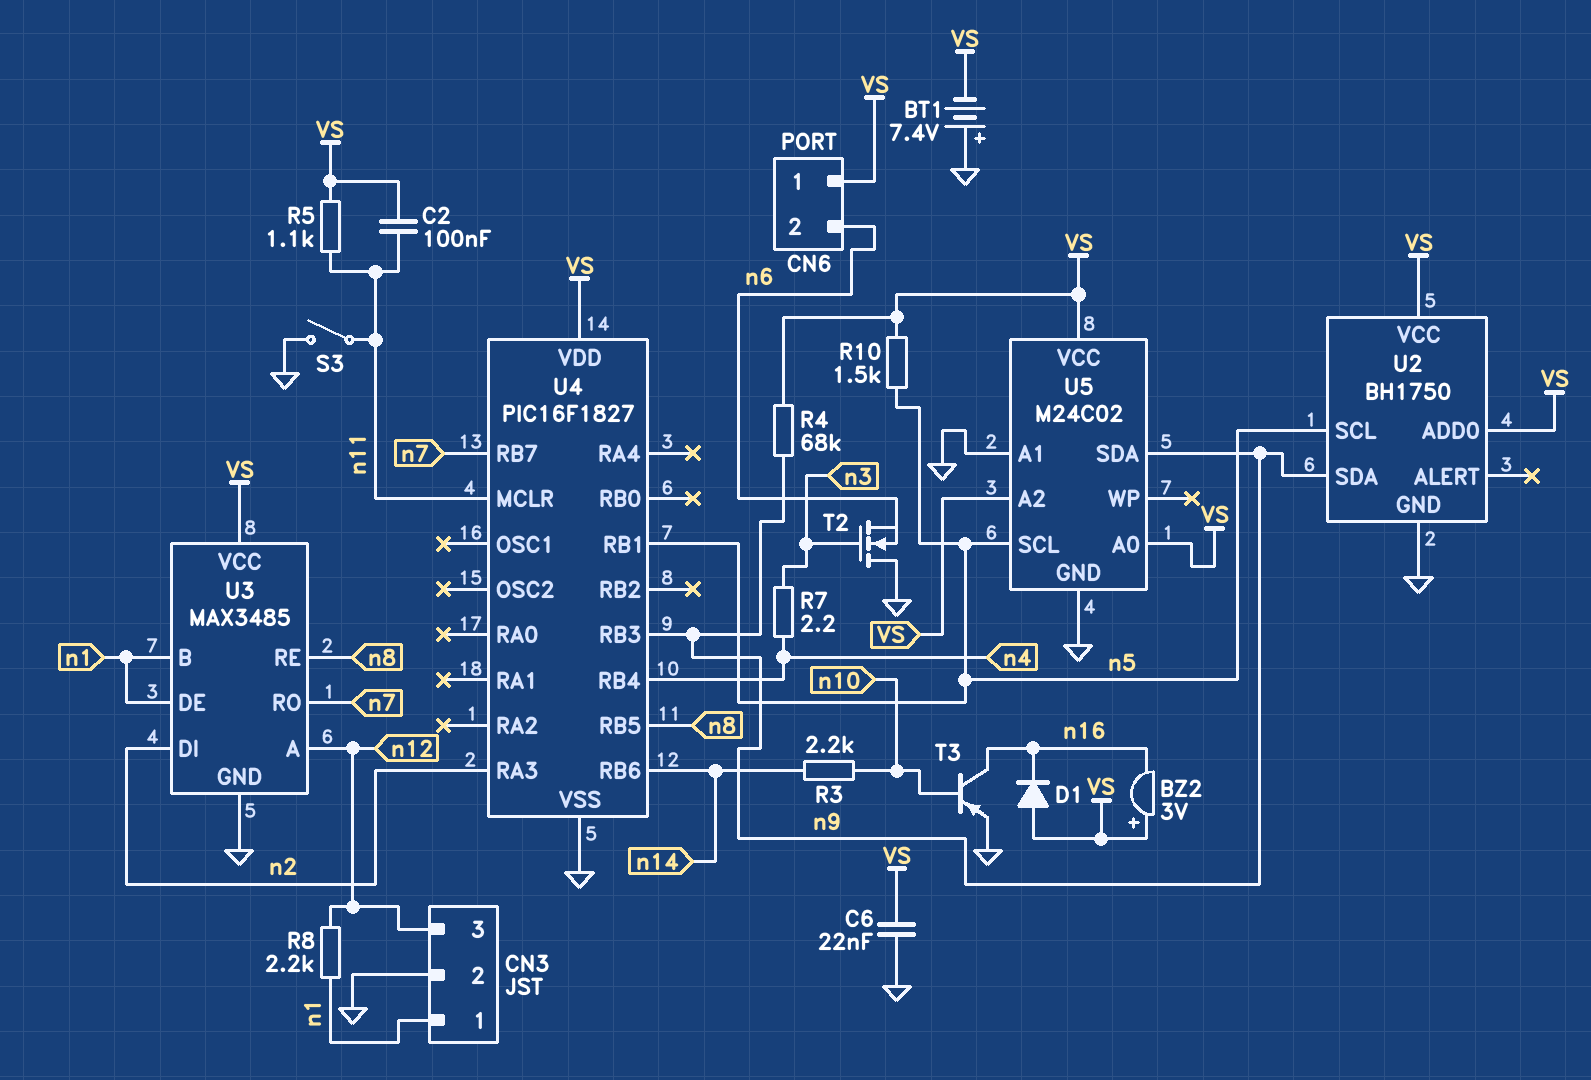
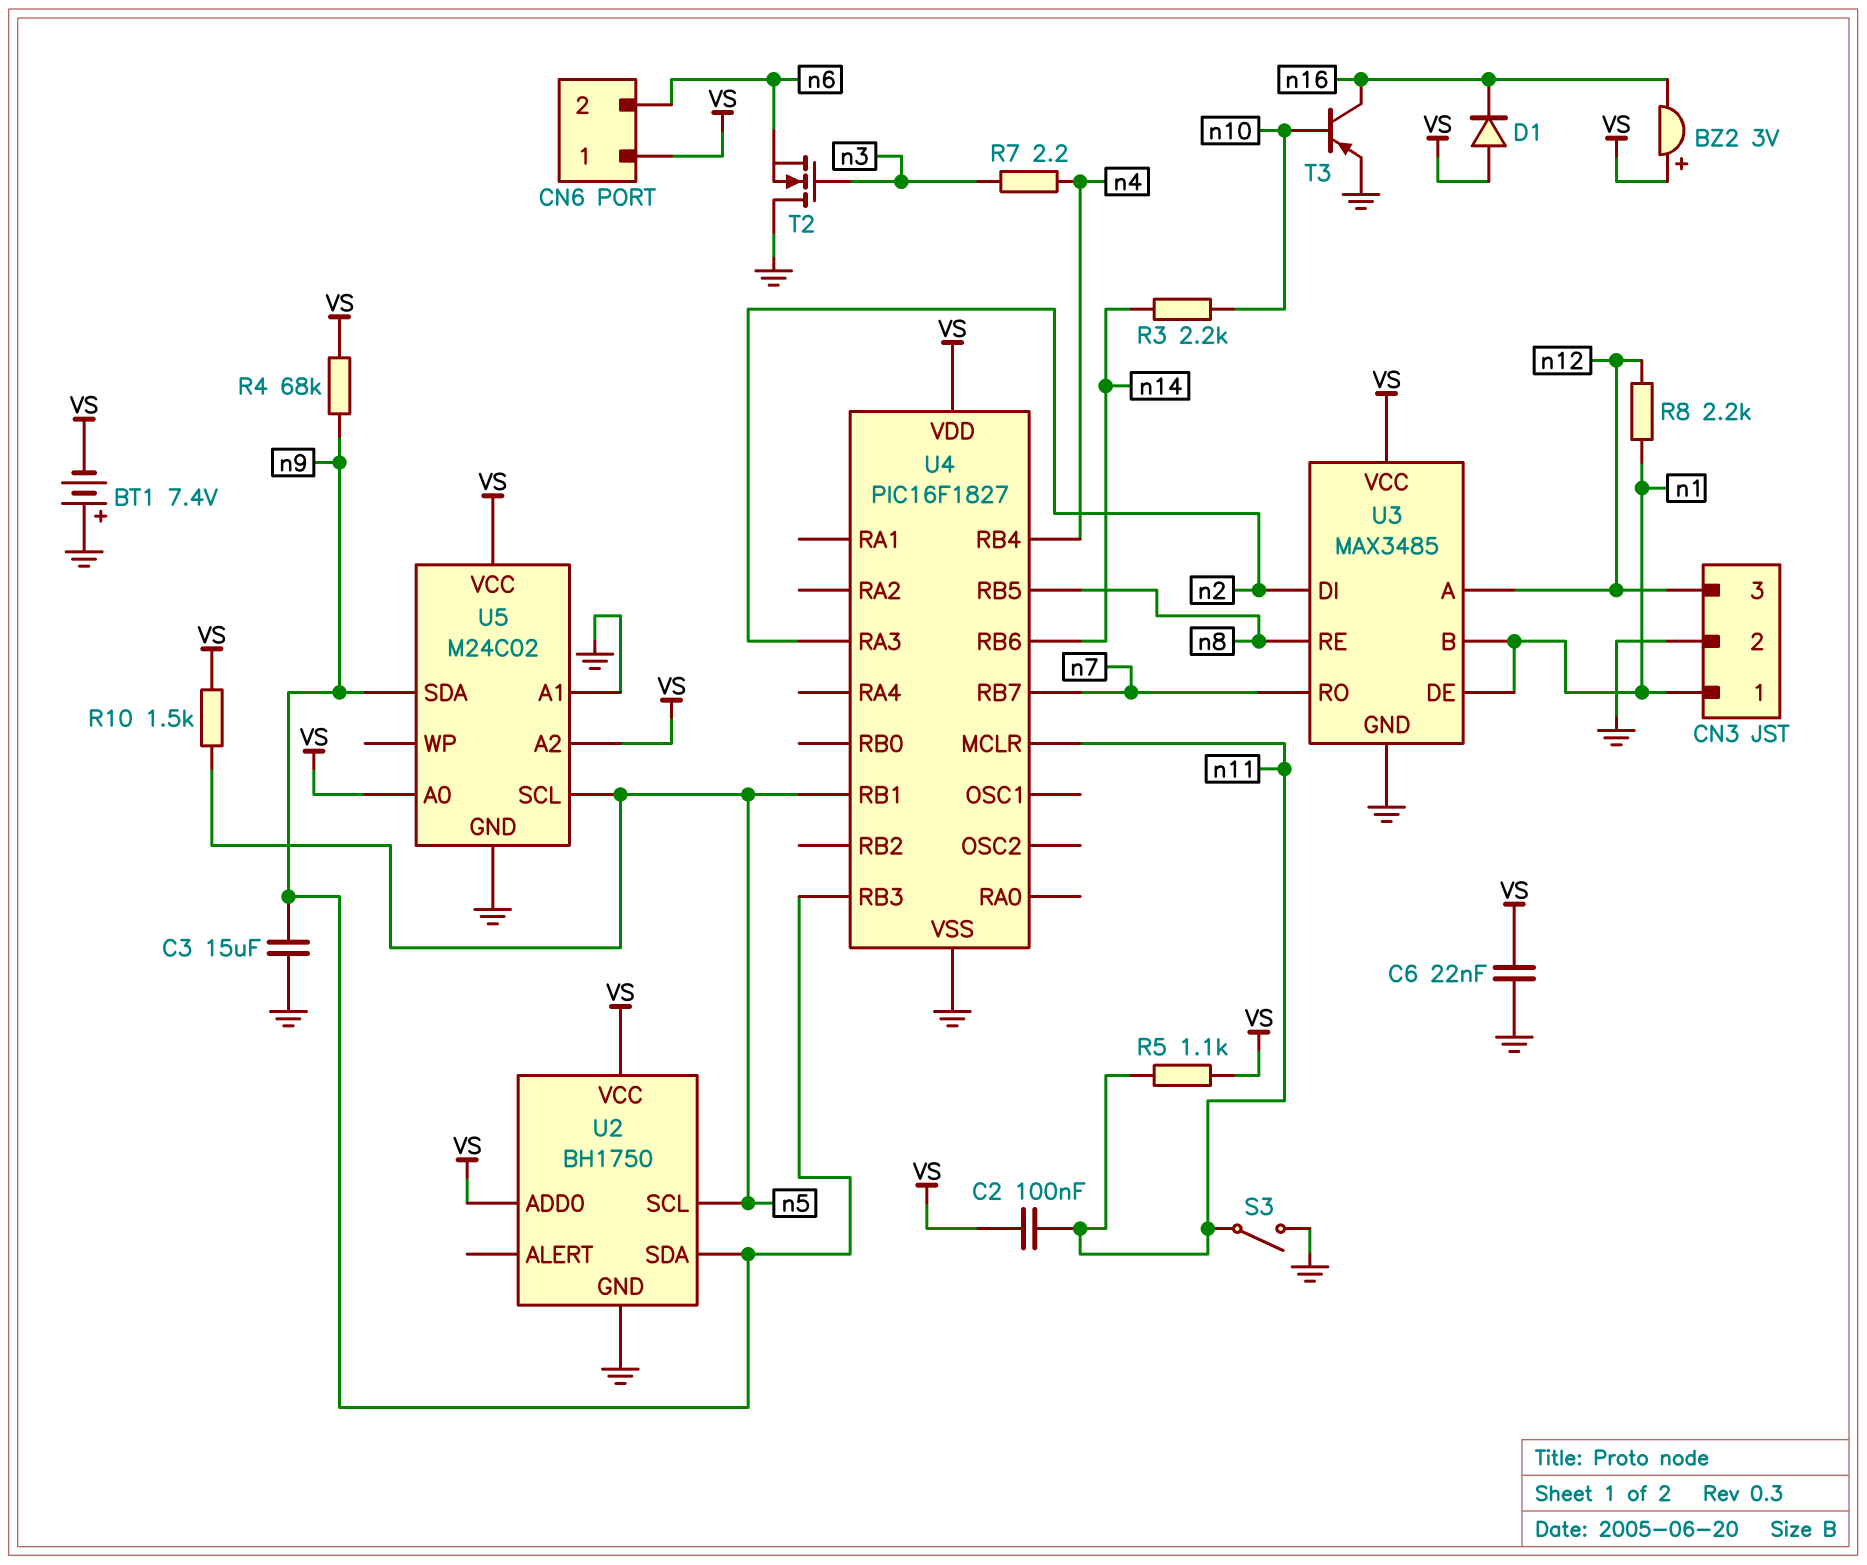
C3: none -> 15uF (GND, n9)

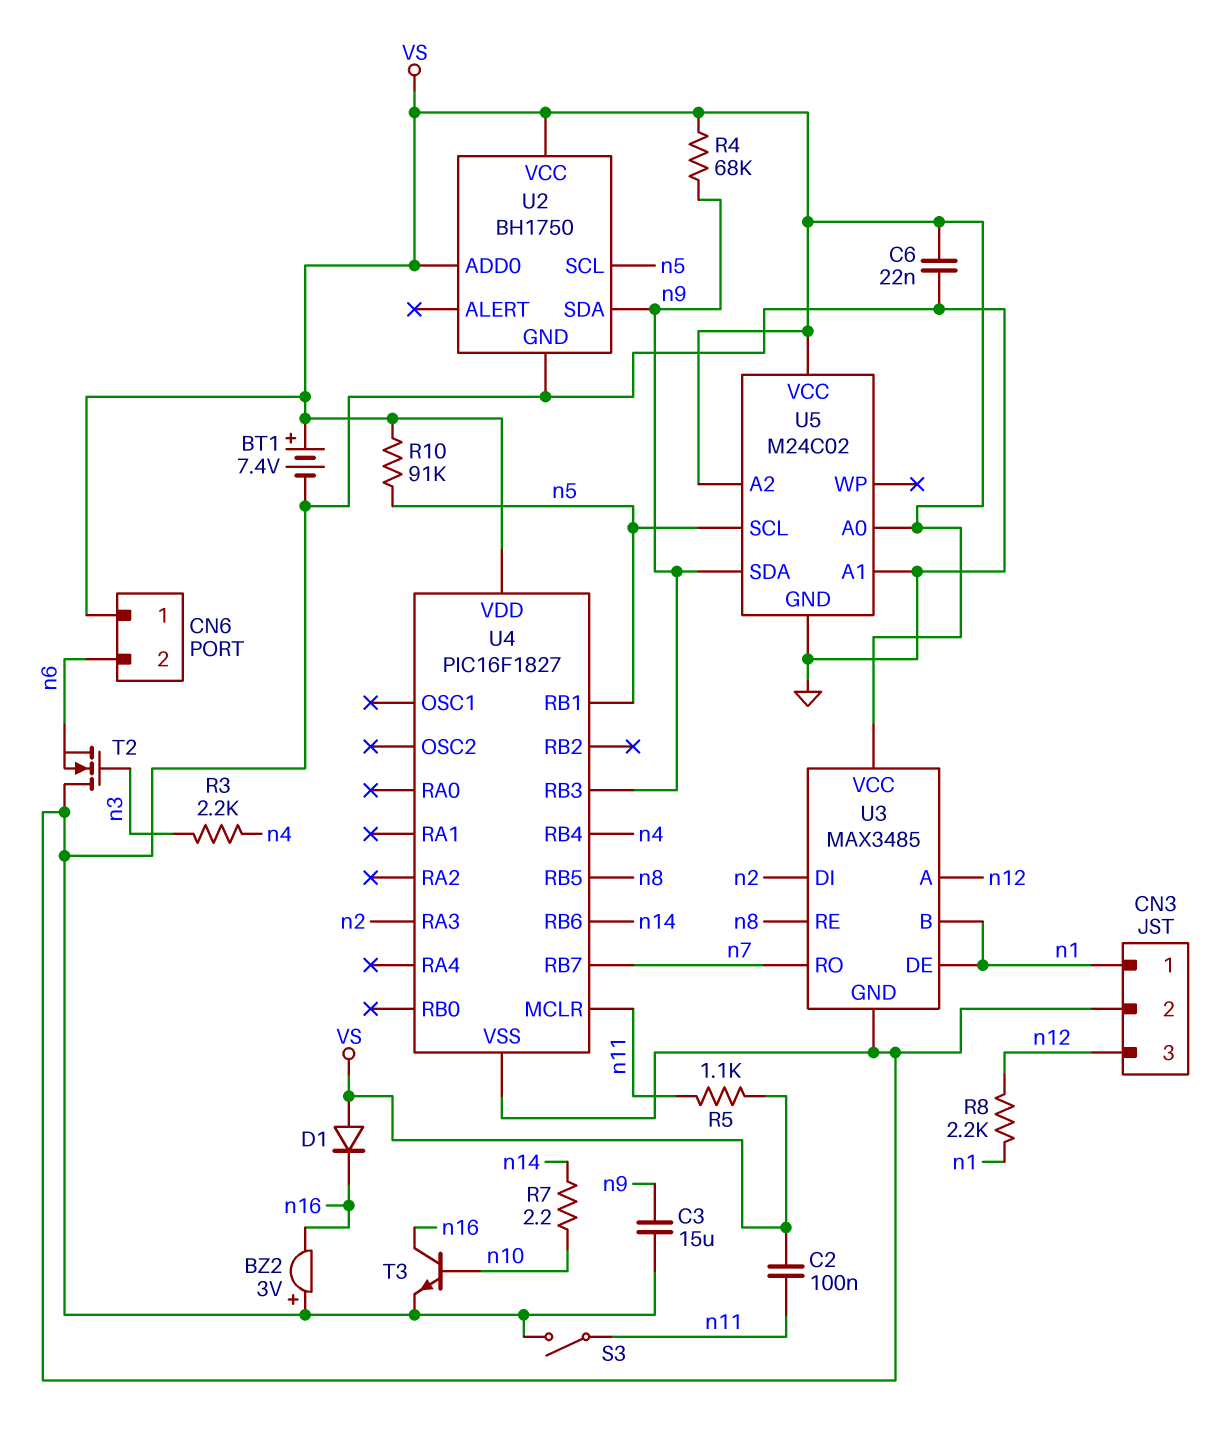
BT1: 7.4V (plus GND, minus VS) -> 7.4V (plus VS, minus GND)
BZ2: buzzer 3V (plus VS, minus n16) -> buzzer 3V (plus GND, minus n16)
R3: 2.2k (n10, n14) -> 2.2k (n3, n4)
R7: 2.2 (n3, n4) -> 2.2 (n10, n14)
R10: 1.5k (VS, n5) -> 91k (VS, n5)
T3: PNP (B n10, C n16, E GND) -> NPN (B n10, C n16, E GND)

